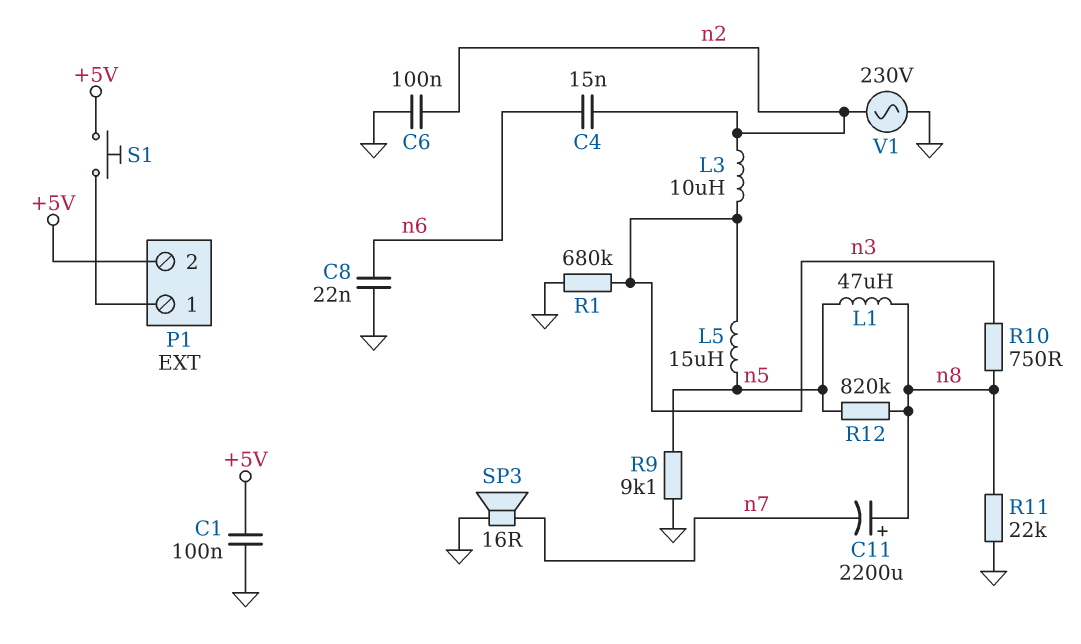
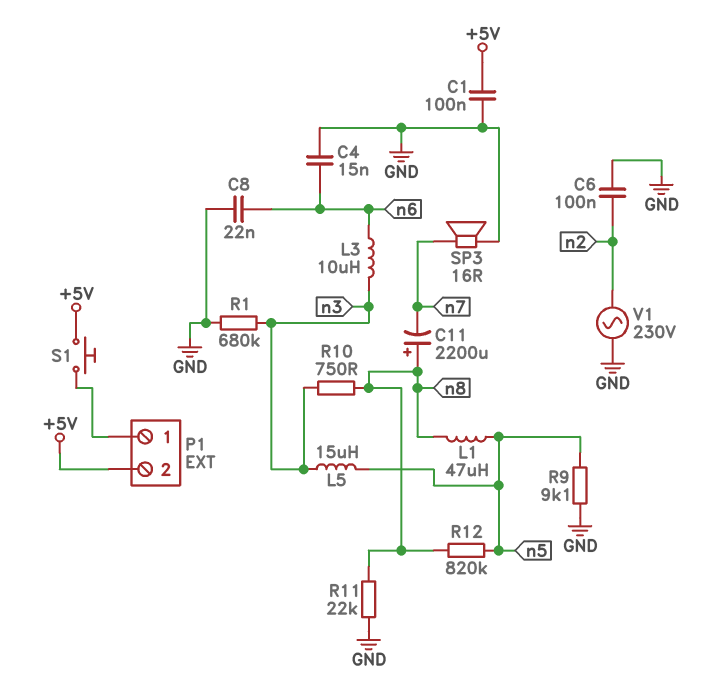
C4: 15nF (n2, n6) -> 15nF (GND, n6)
L3: 10uH (n2, n3) -> 10uH (n3, n6)

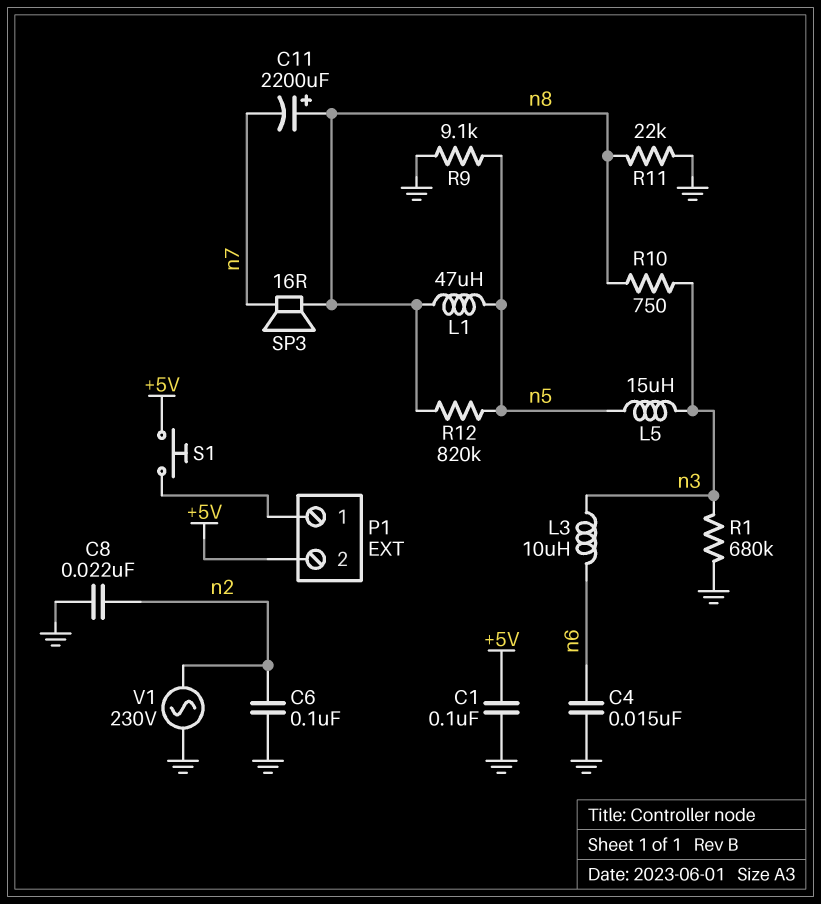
C8: 22nF (GND, n6) -> 22nF (GND, n2)
SP3: speaker 16R (GND, n7) -> speaker 16R (n7, n8)

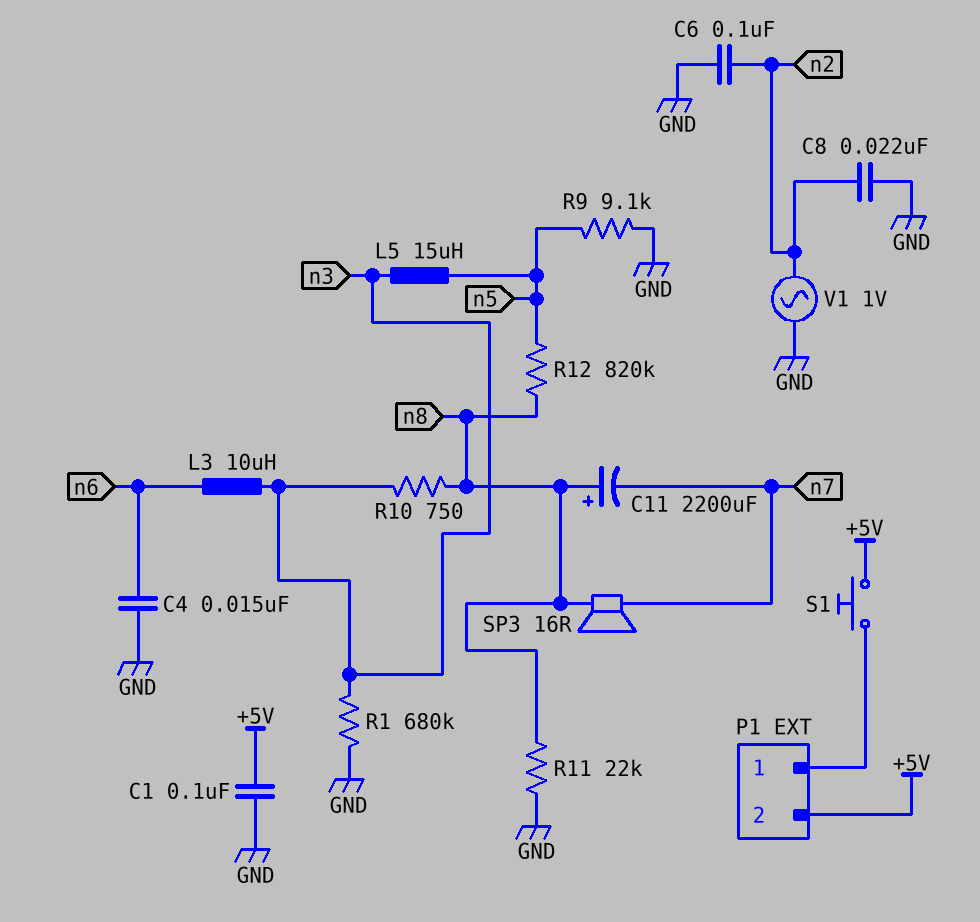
L1: 47uH (n5, n8) -> none
V1: AC 230V (GND, n2) -> AC 1V (GND, n2)

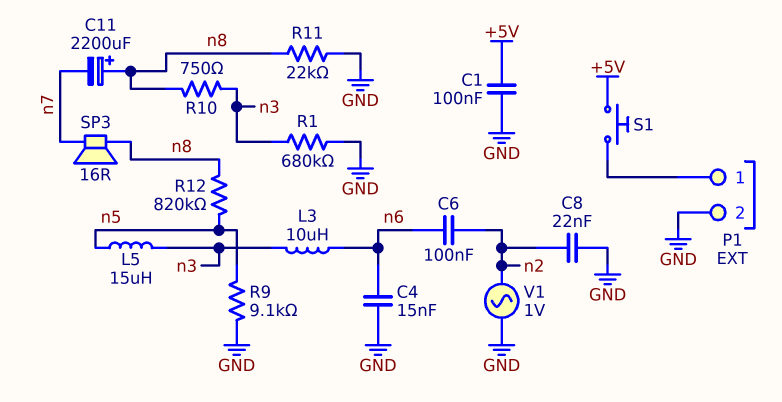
C6: 100nF (GND, n2) -> 100nF (n2, n6)
P1 pin 2: +5V -> GND

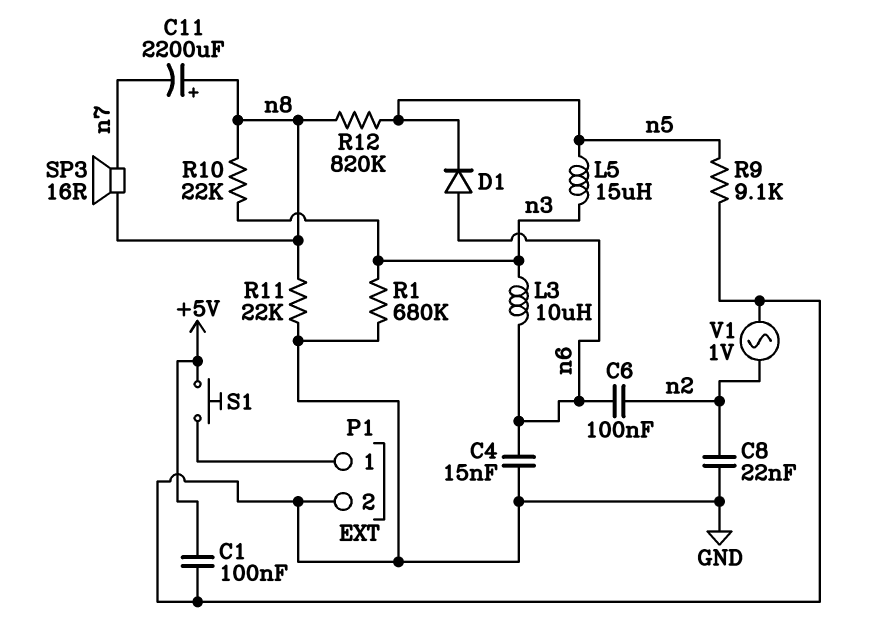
D1: none -> diode (A n6, K n5)
R10: 750 (n3, n8) -> 22k (n3, n8)

